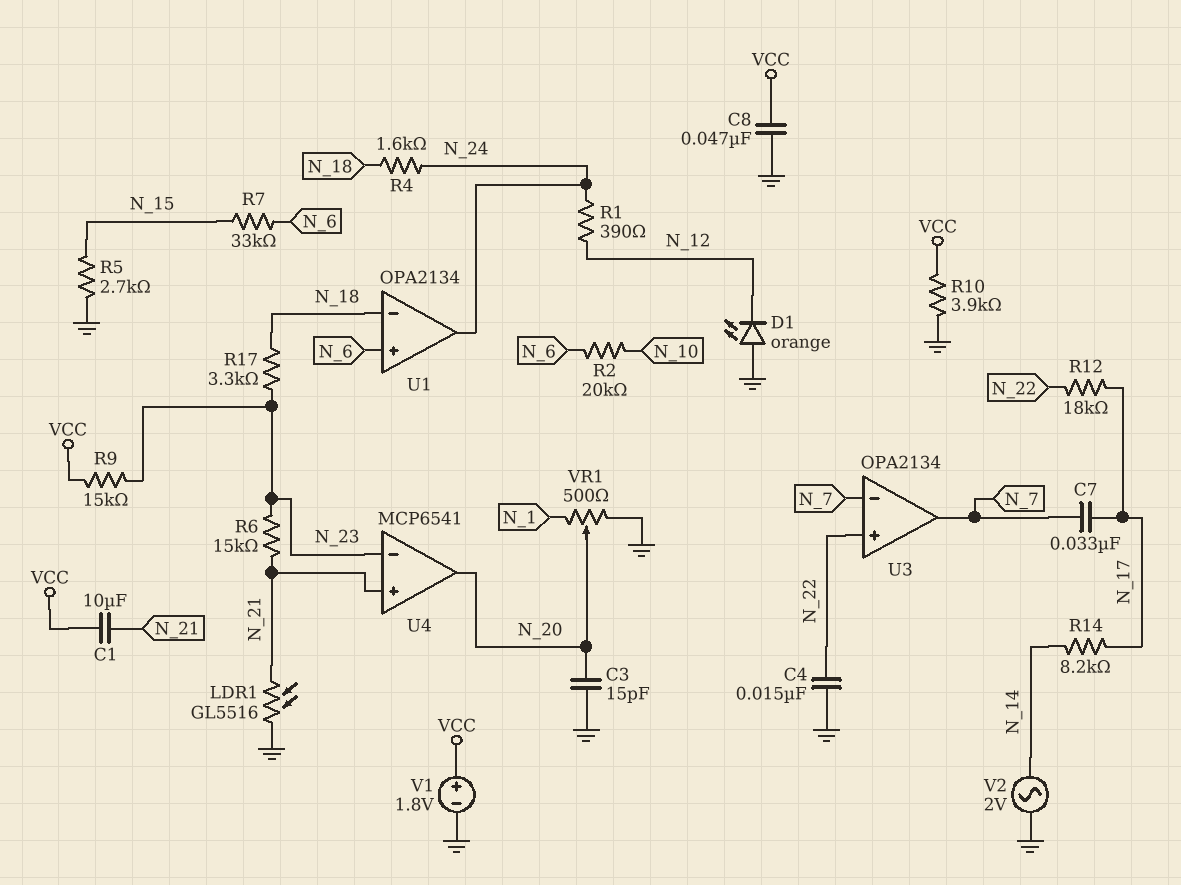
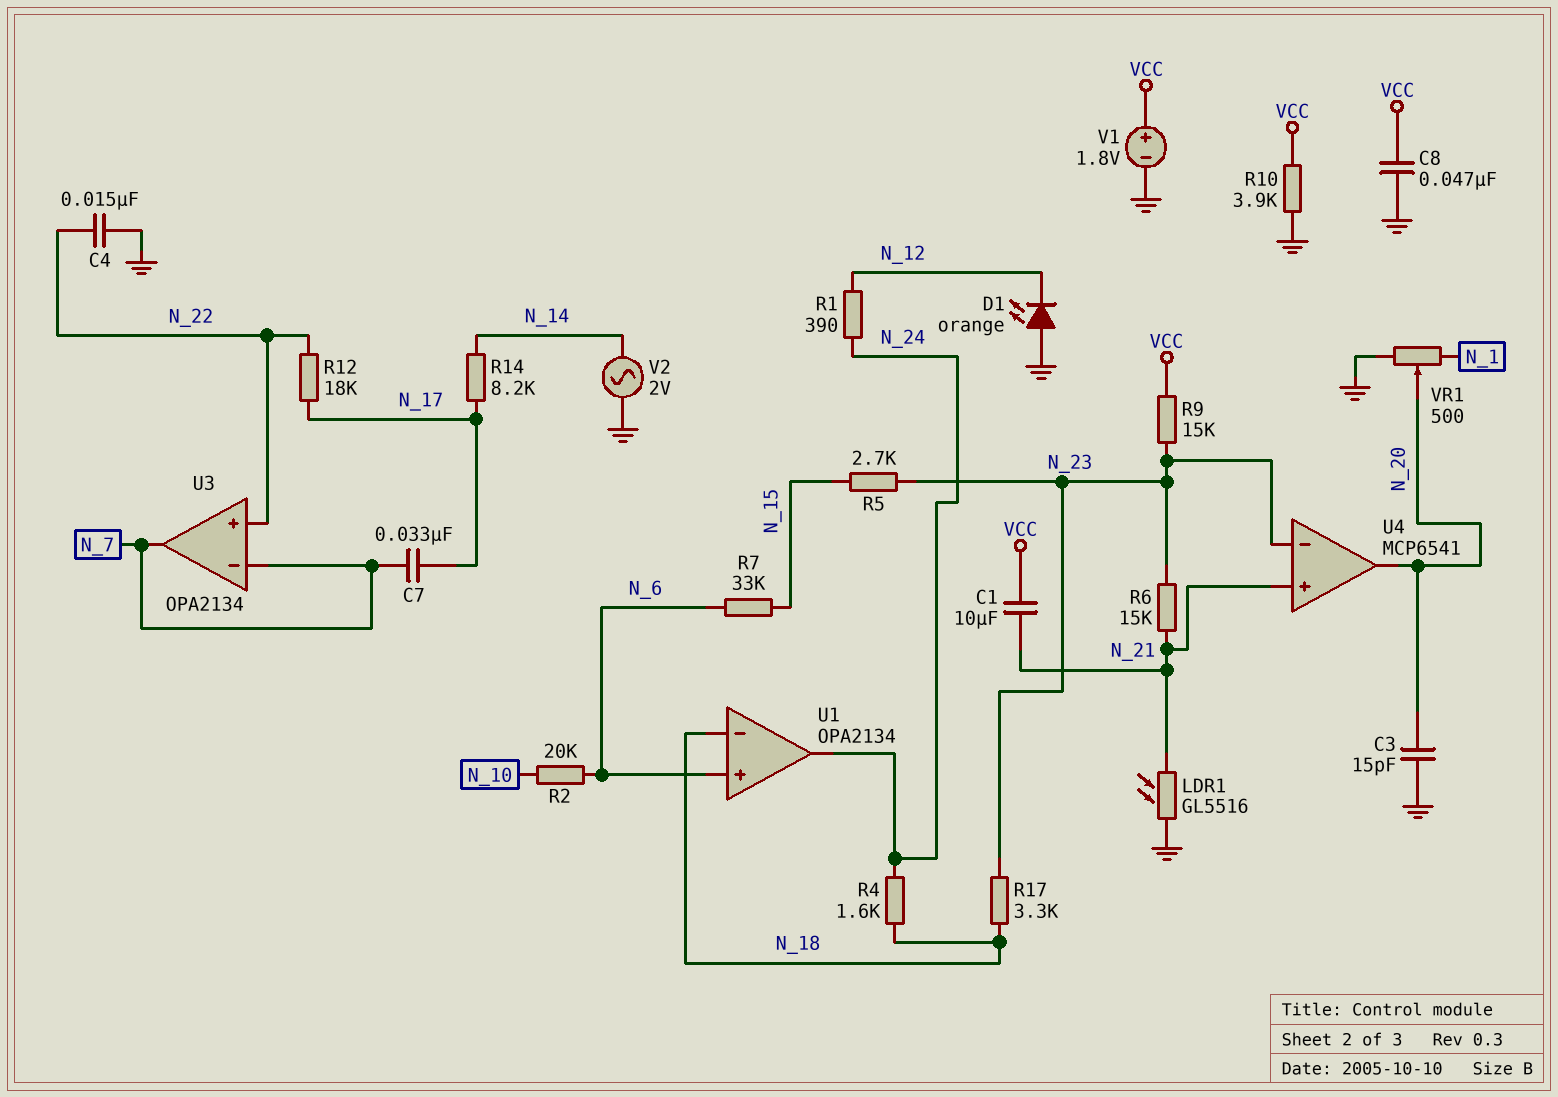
R5: 2.7k (GND, N_15) -> 2.7k (N_15, N_23)

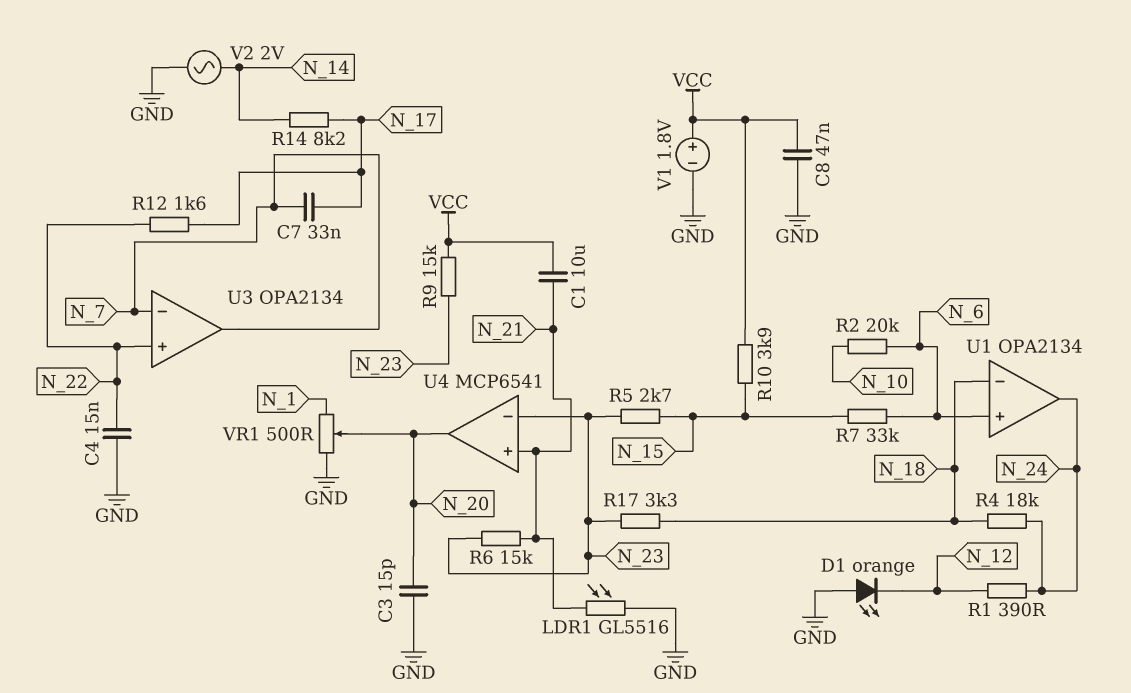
R4: 1.6k (N_18, N_24) -> 18k (N_18, N_24)
R10: 3.9k (GND, VCC) -> 3.9k (N_15, VCC)
R12: 18k (N_17, N_22) -> 1.6k (N_17, N_22)

